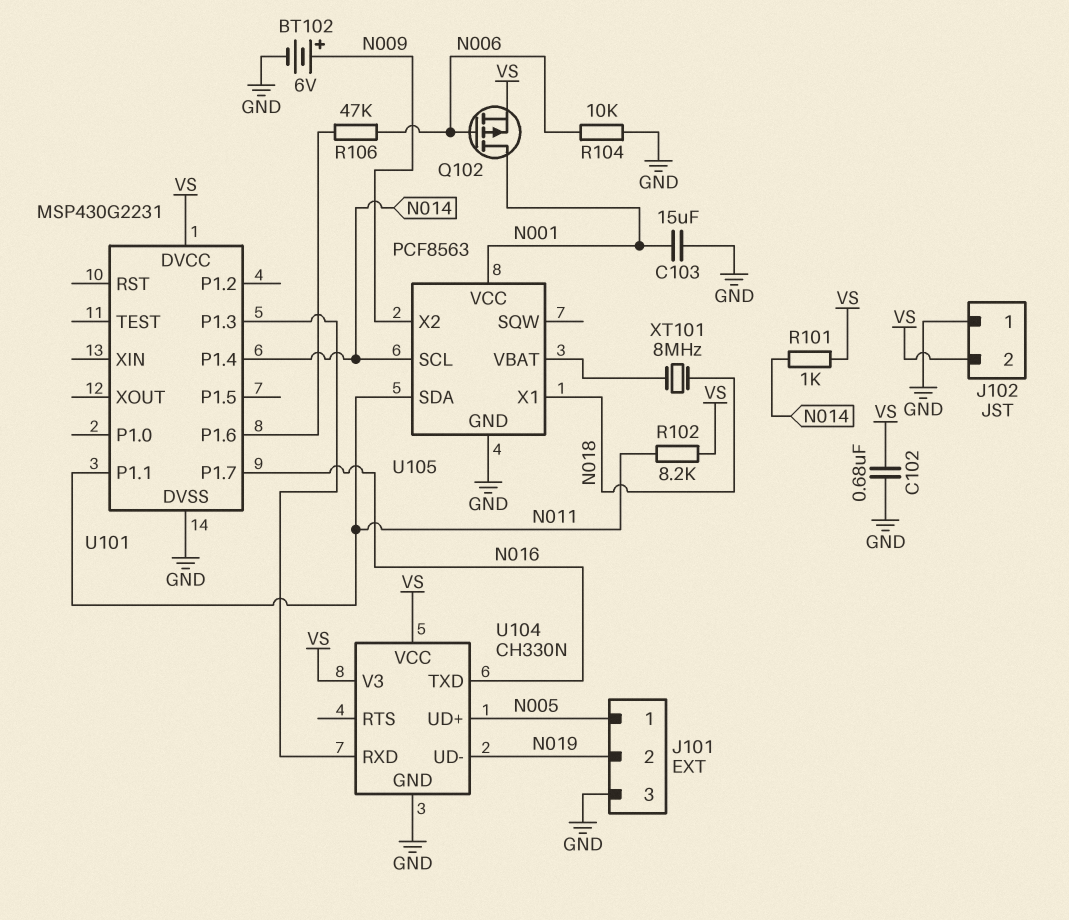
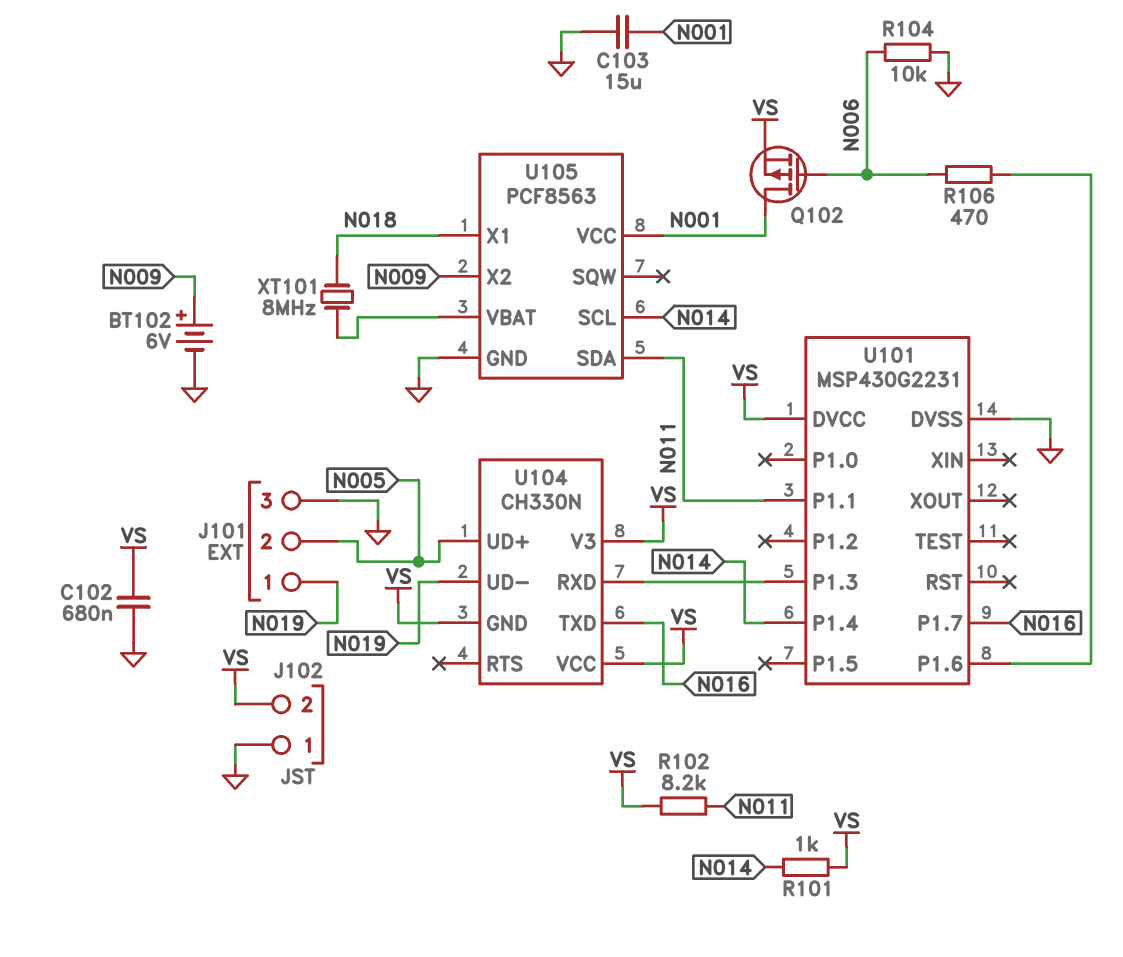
J101 pin 1: N005 -> N019
J101 pin 2: N019 -> N005
R106: 47k (N006, U101/P1.6) -> 470 (N006, U101/P1.6)
U104 pin GND: GND -> VS

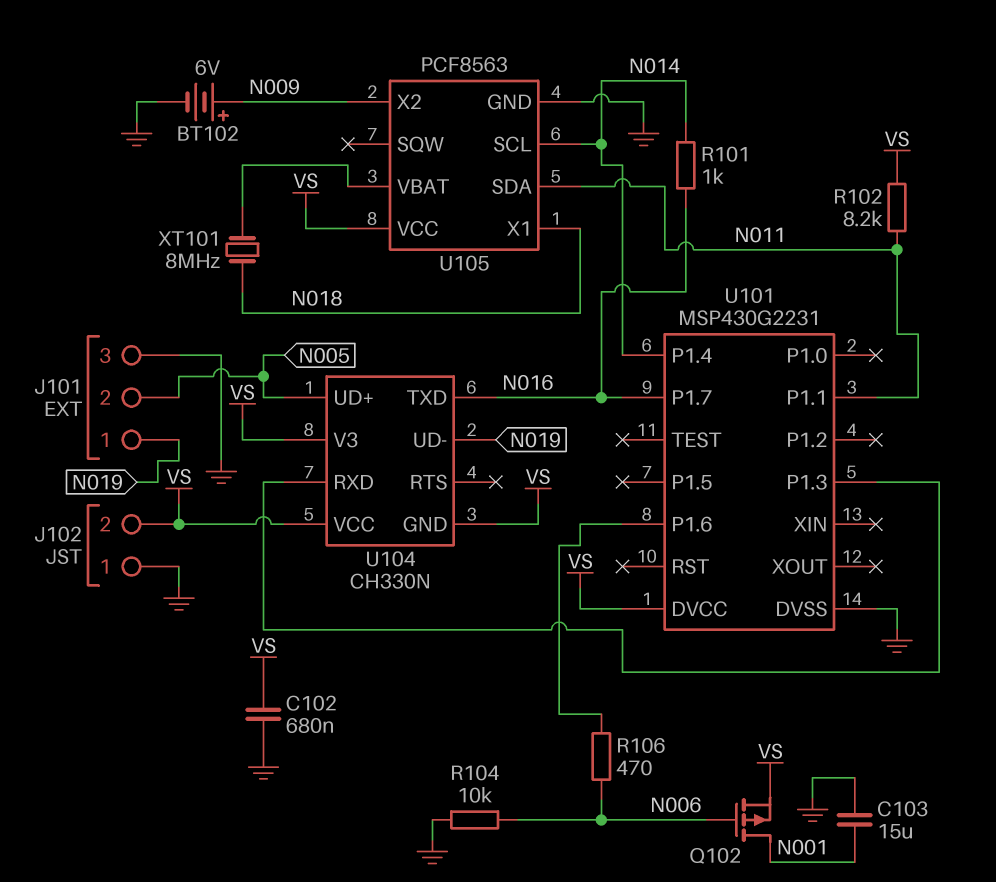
R101: 1k (N014, VS) -> 1k (N014, N016)
U105 pin VCC: N001 -> VS

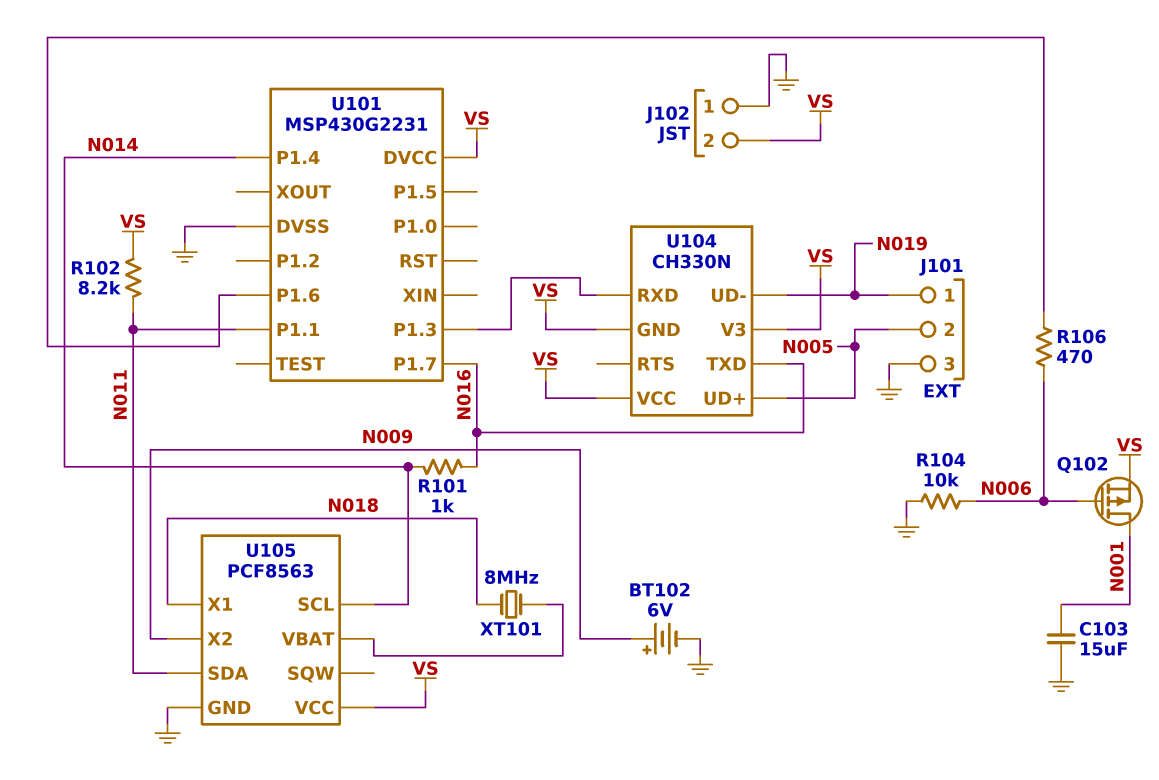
C102: 680nF (GND, VS) -> none

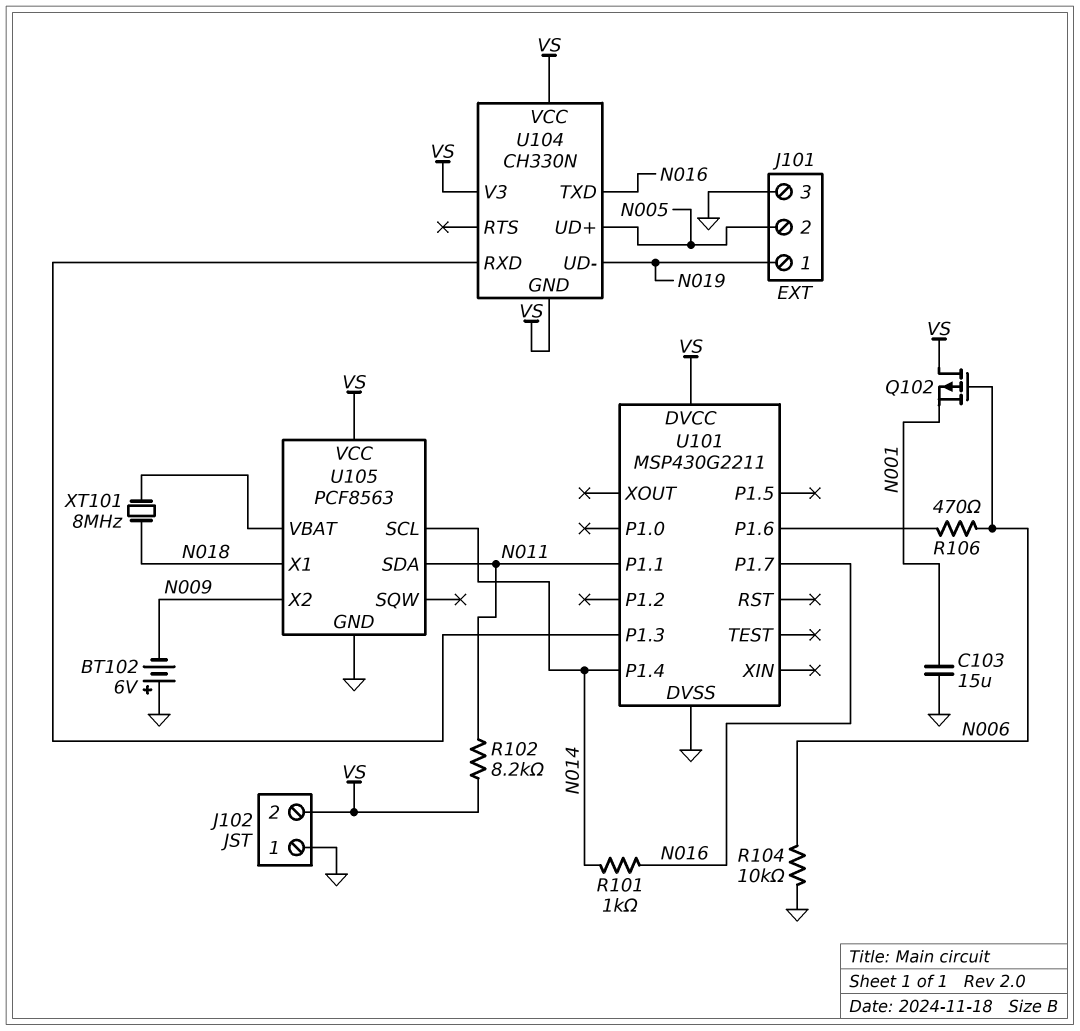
BT102: 6V (plus N009, minus GND) -> 6V (plus GND, minus N009)
Q102: PMOS (G N006, D N001, S VS) -> PMOS (G N006, D VS, S N001)
U101: MSP430G2231 -> MSP430G2211

